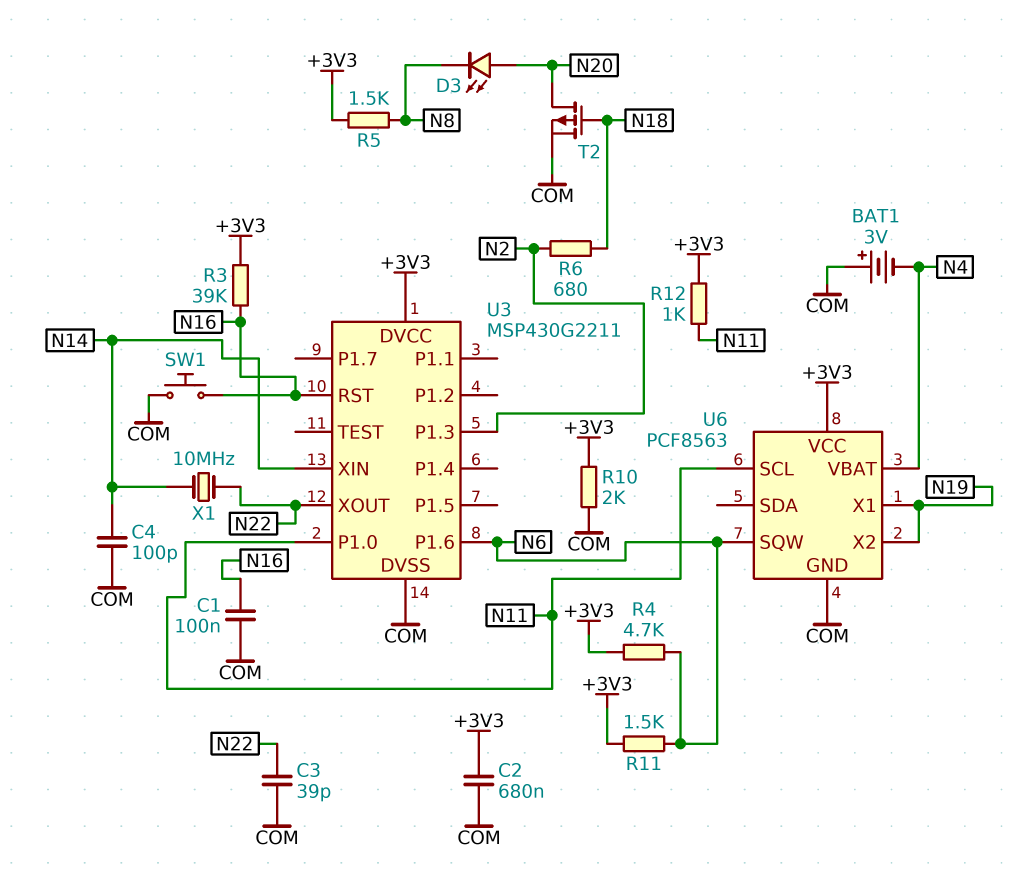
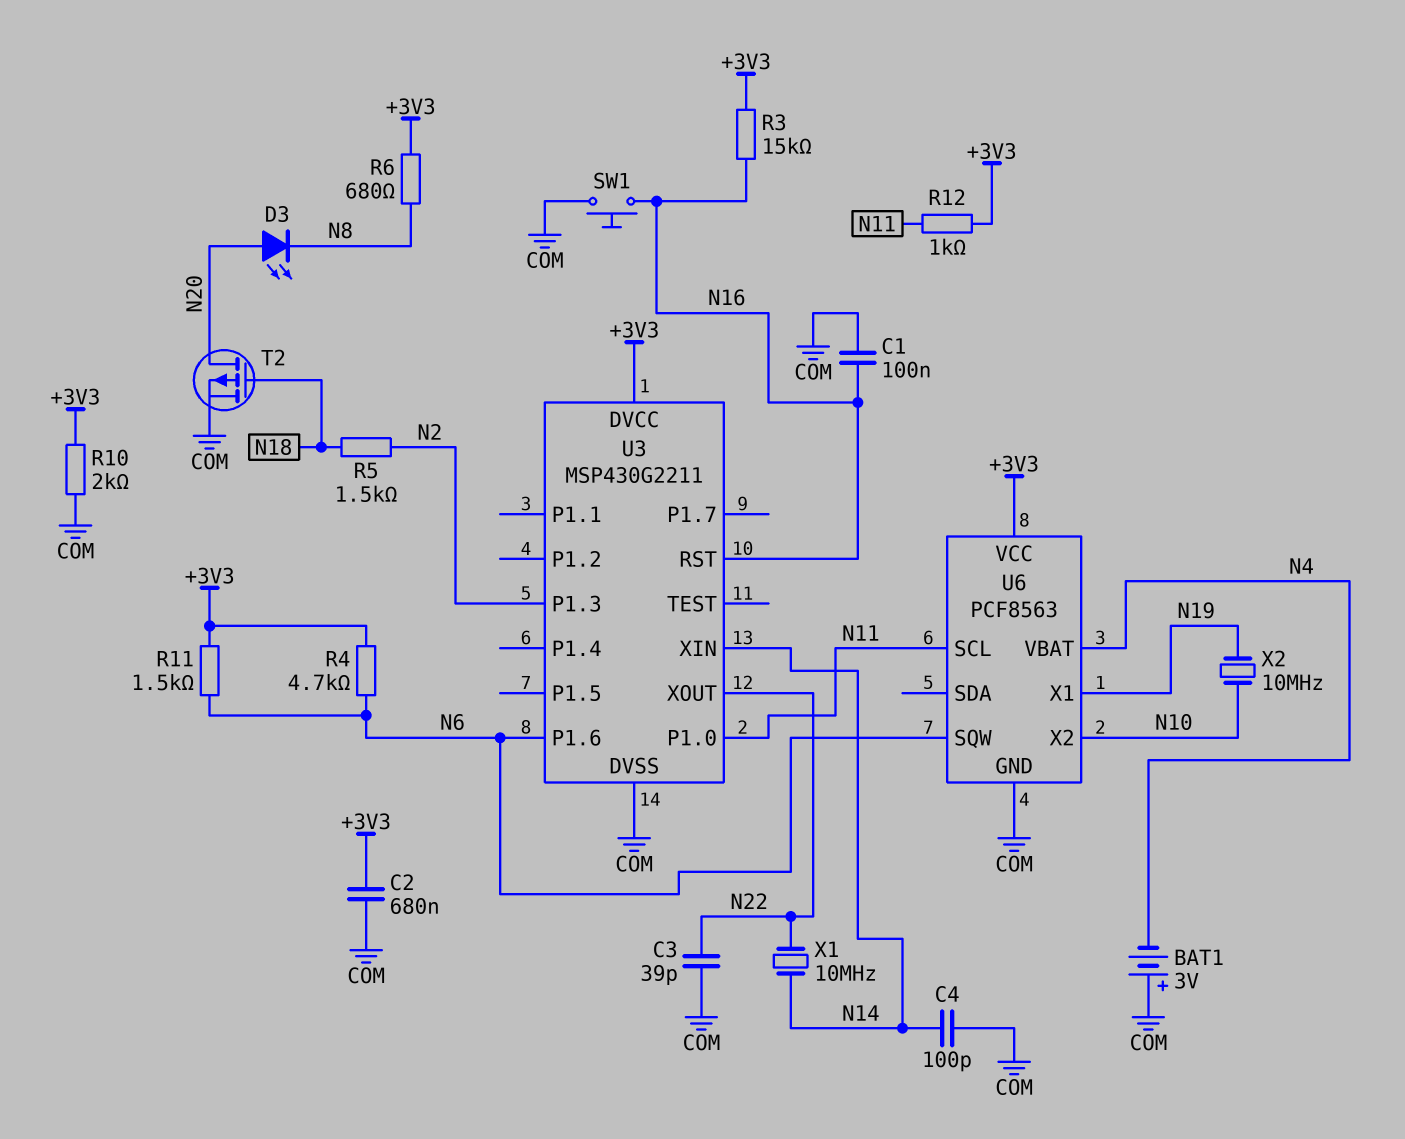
R3: 39k (+3V3, N16) -> 15k (+3V3, N16)
R5: 1.5k (+3V3, N8) -> 1.5k (N2, N18)
R6: 680 (N2, N18) -> 680 (+3V3, N8)
U6 pin X2: N19 -> N10
X2: none -> 10MHz (N10, N19)

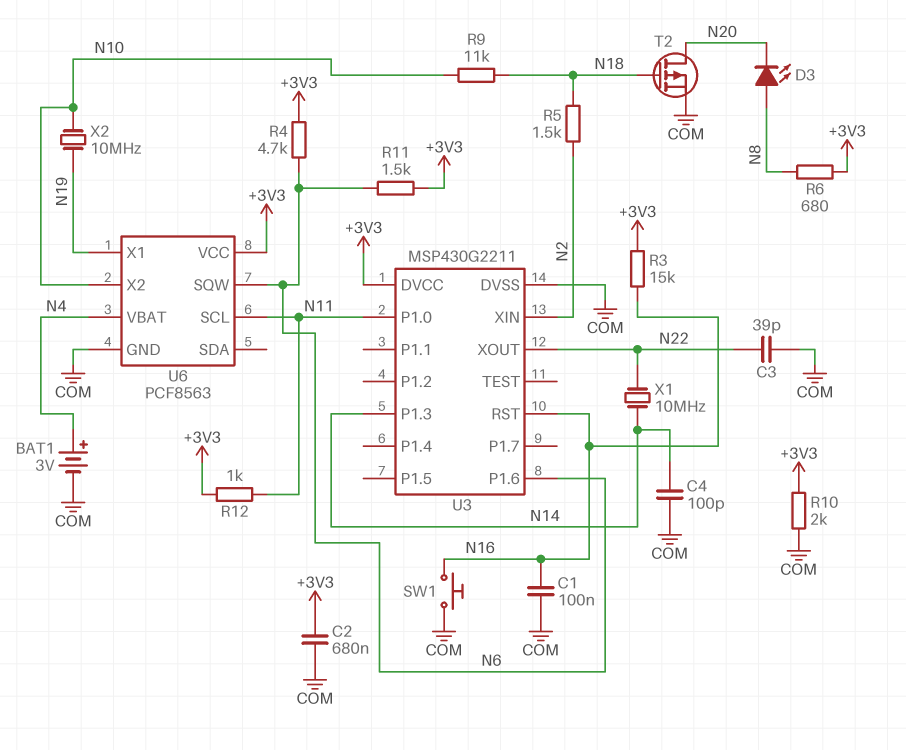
BAT1: 3V (plus COM, minus N4) -> 3V (plus N4, minus COM)
D3: LED (A N20, K N8) -> LED (A N8, K N20)
R9: none -> 11k (N10, N18)
U3 pin P1.3: N2 -> N14
U3 pin XIN: N14 -> N2

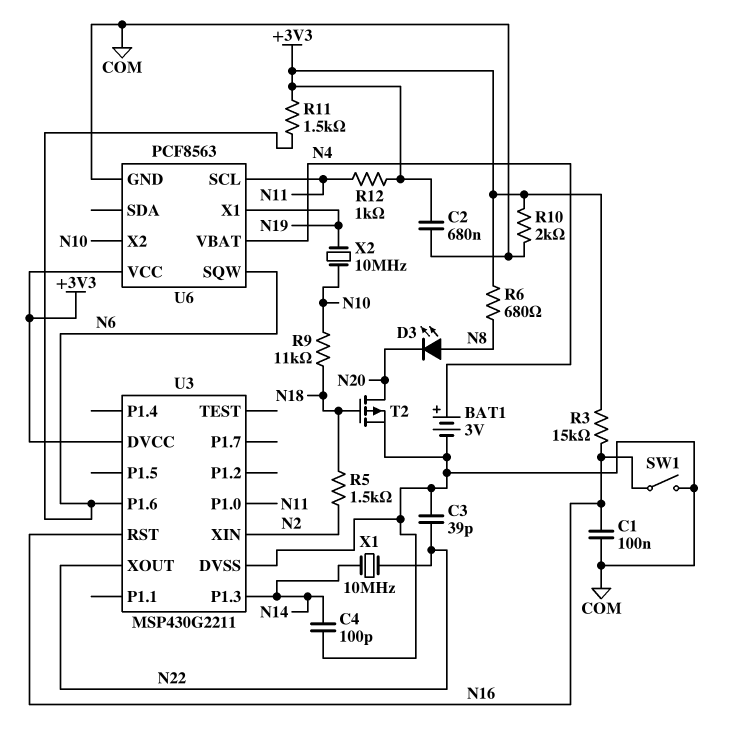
R4: 4.7k (+3V3, N6) -> none
SW1: button (COM, N16) -> switch (COM, N16)

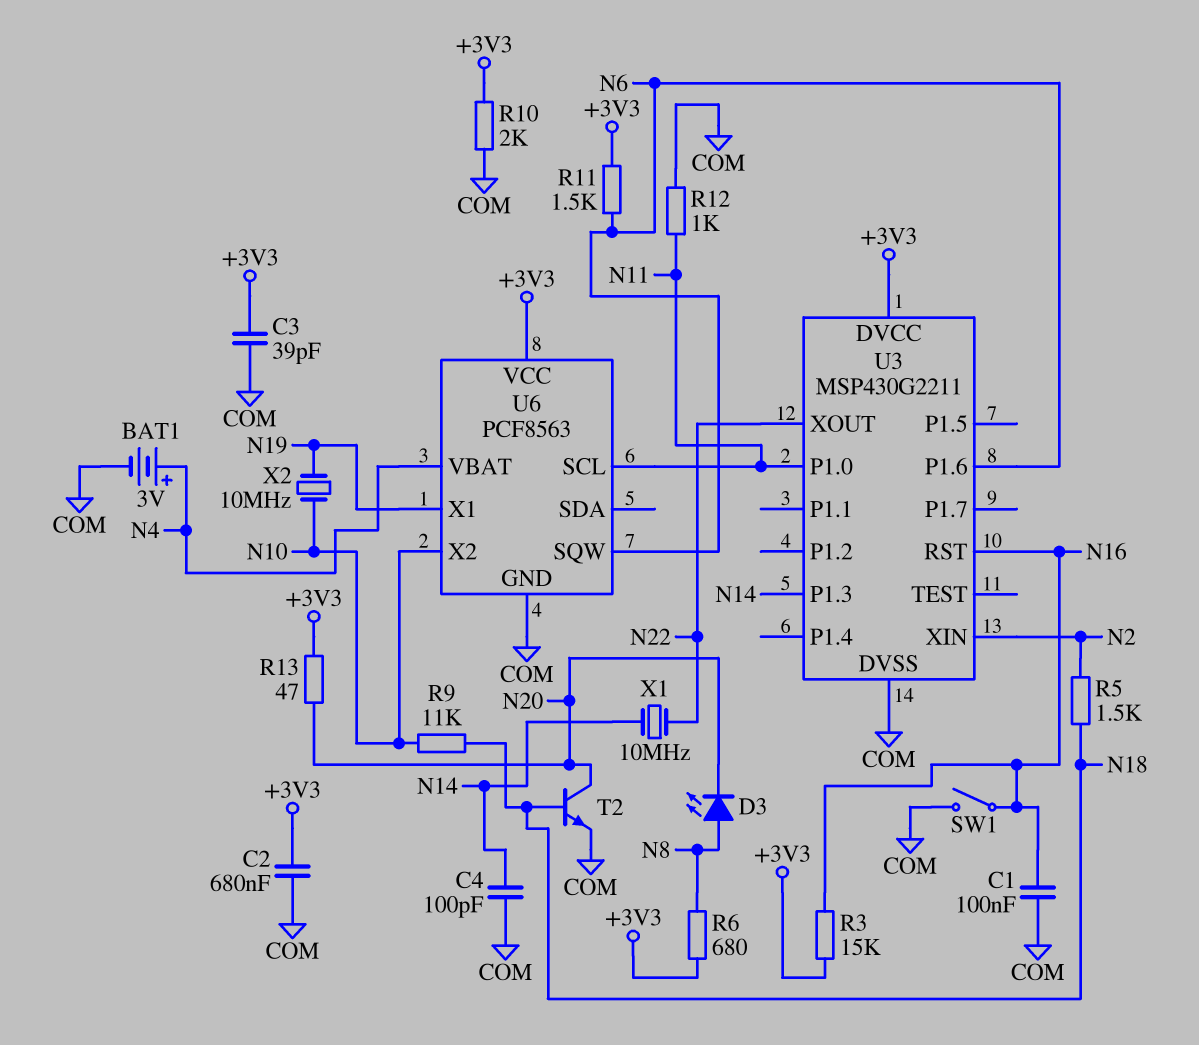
C3: 39pF (COM, N22) -> 39pF (+3V3, COM)
R12: 1k (+3V3, N11) -> 1k (COM, N11)
R13: none -> 47 (+3V3, N20)
T2: PMOS (G N18, D N20, S COM) -> NPN (B N18, C N20, E COM)

